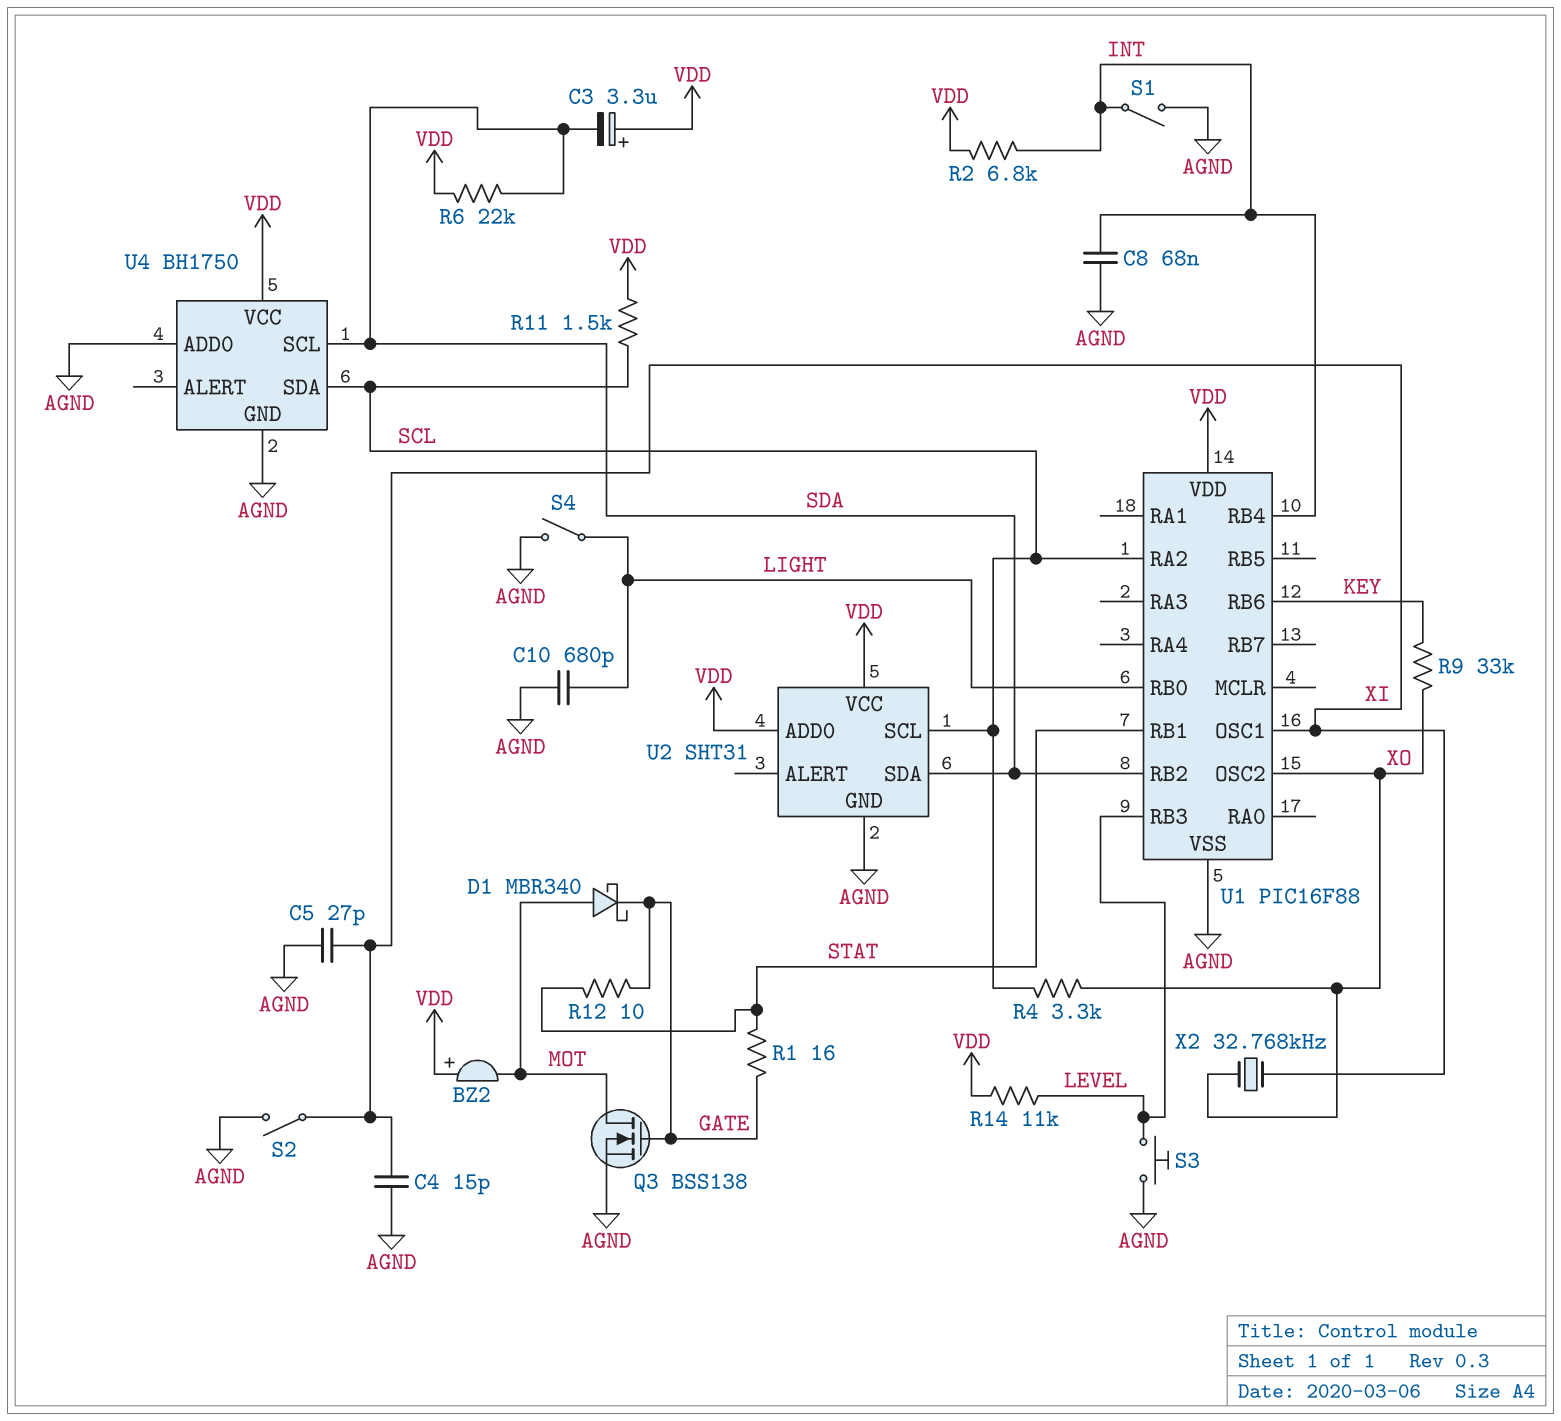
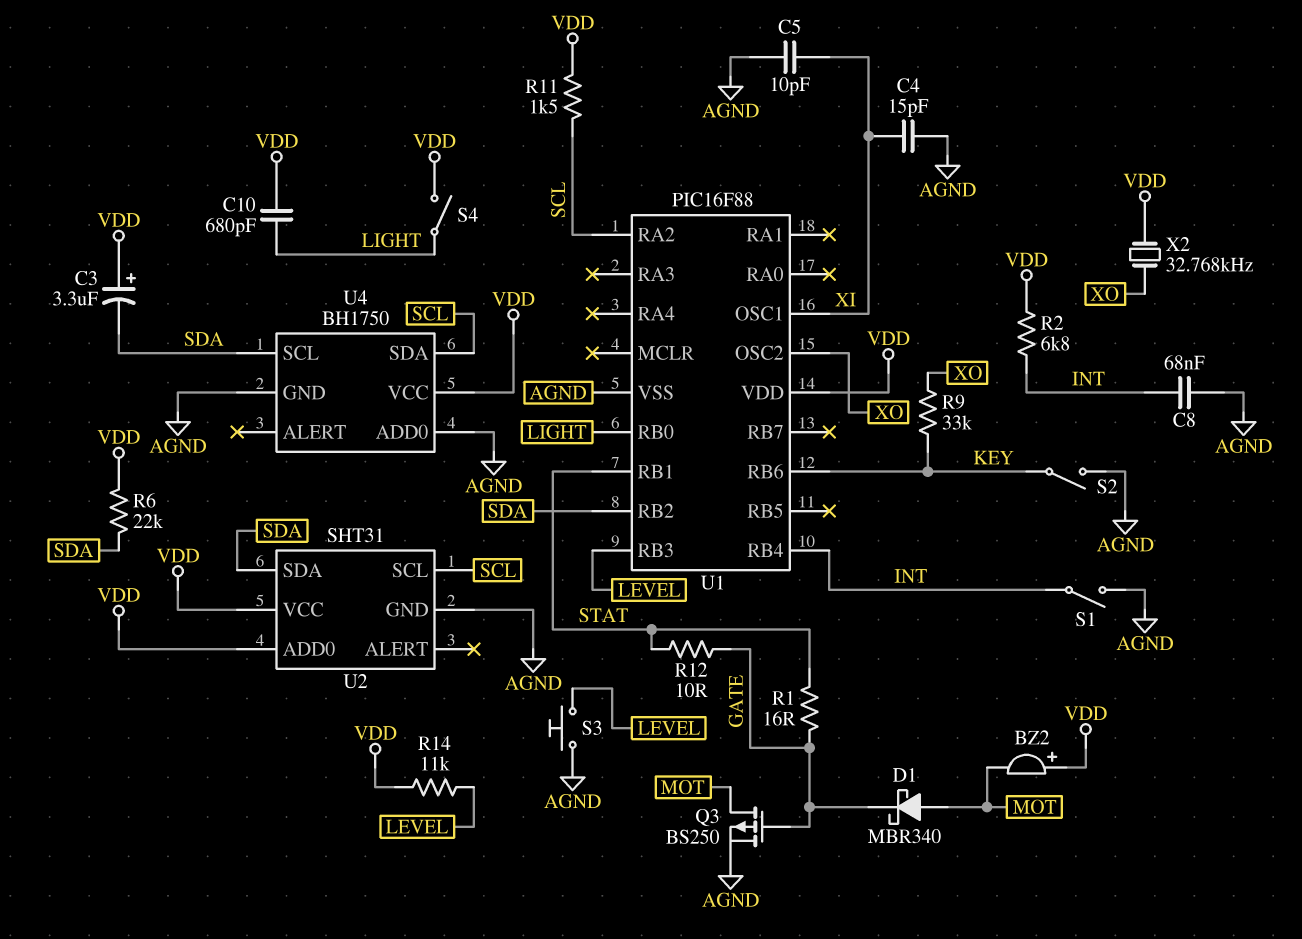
C5: 27pF (AGND, XI) -> 10pF (AGND, XI)
C10: 680pF (AGND, LIGHT) -> 680pF (LIGHT, VDD)
Q3: NMOS BSS138 (G GATE, D MOT, S AGND) -> PMOS BS250 (G GATE, D MOT, S AGND)
R4: 3.3k (SCL, XO) -> none
S2: switch (AGND, XI) -> switch (AGND, KEY)
S4: switch (AGND, LIGHT) -> switch (LIGHT, VDD)
X2: 32.768kHz (XI, XO) -> 32.768kHz (VDD, XO)

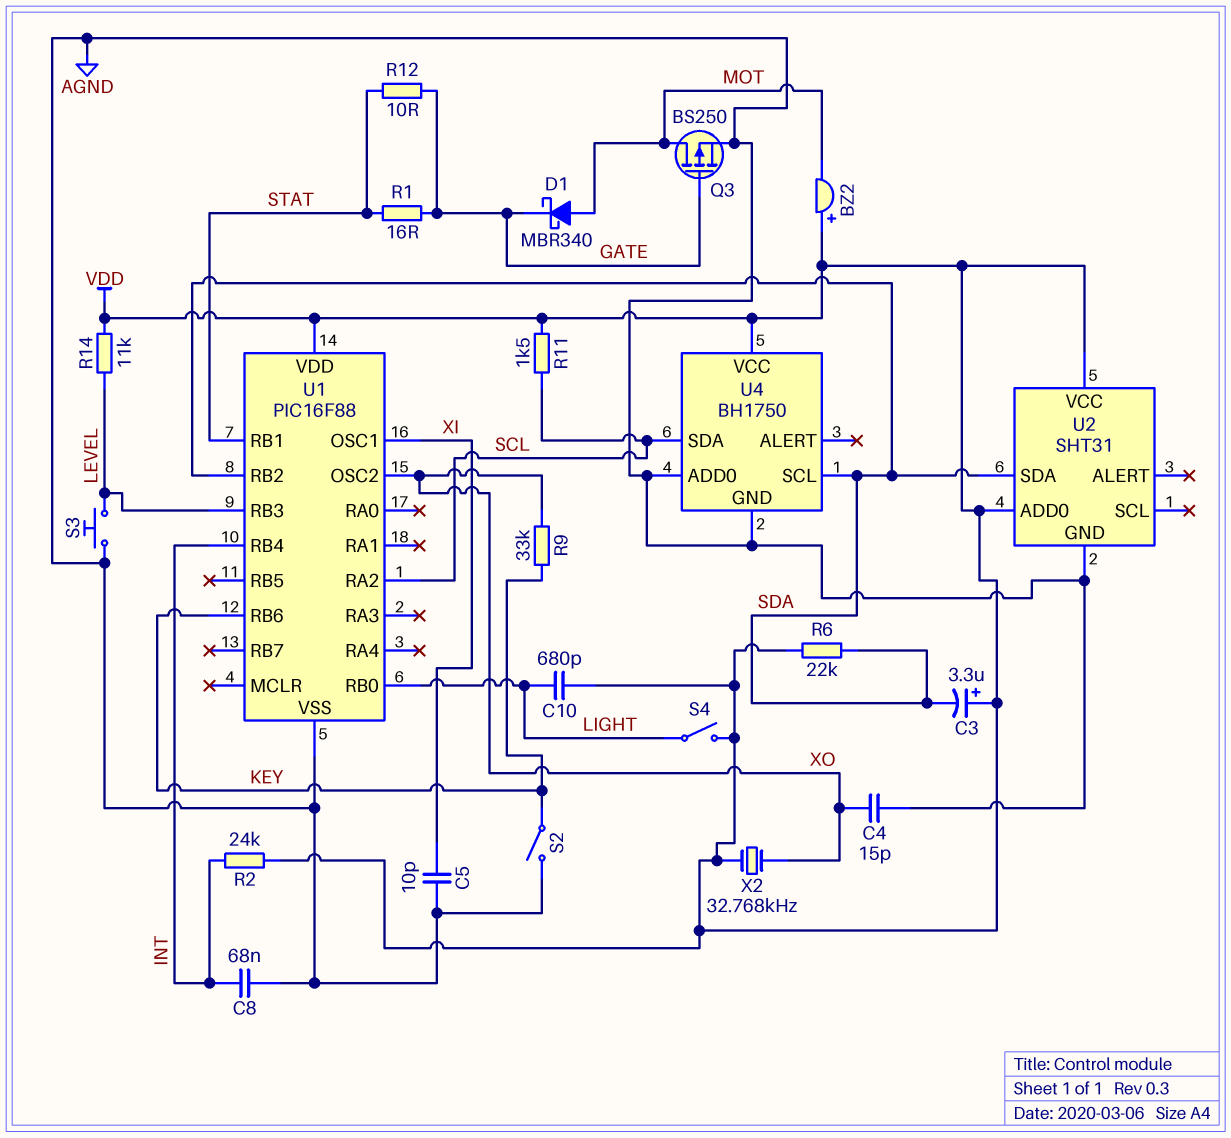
C4: 15pF (AGND, XI) -> 15pF (AGND, XO)
R2: 6.8k (INT, VDD) -> 24k (INT, VDD)
S1: switch (AGND, INT) -> none
U2 pin SCL: SCL -> none

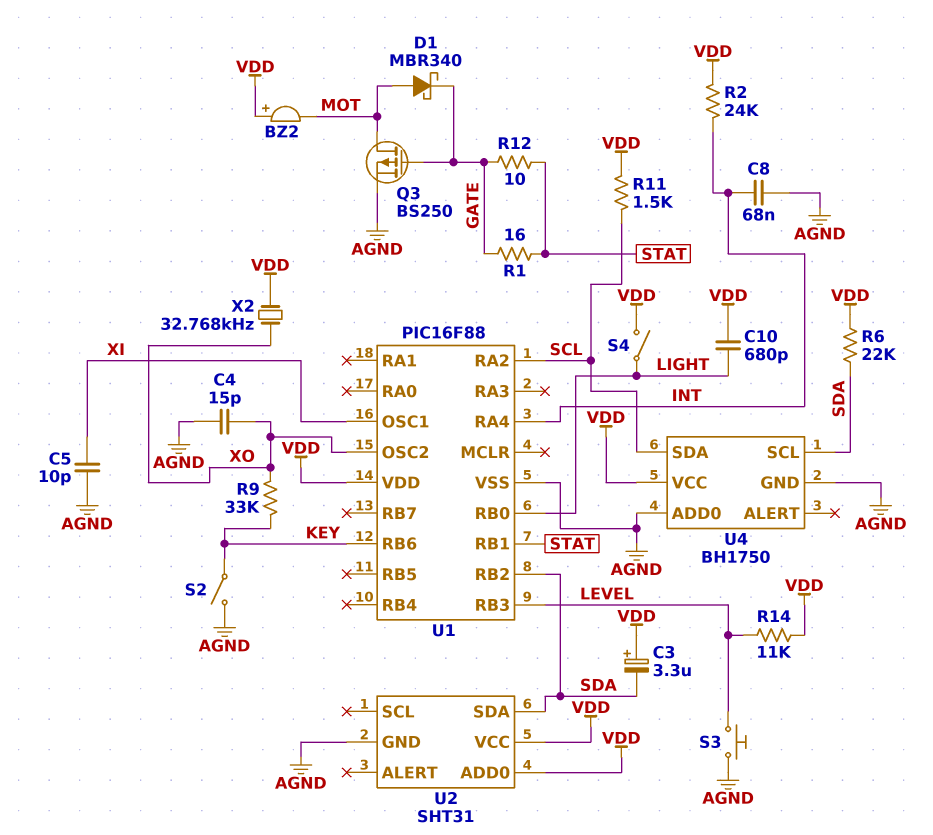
U1 pin RA4: none -> INT
U1 pin RB4: INT -> none

